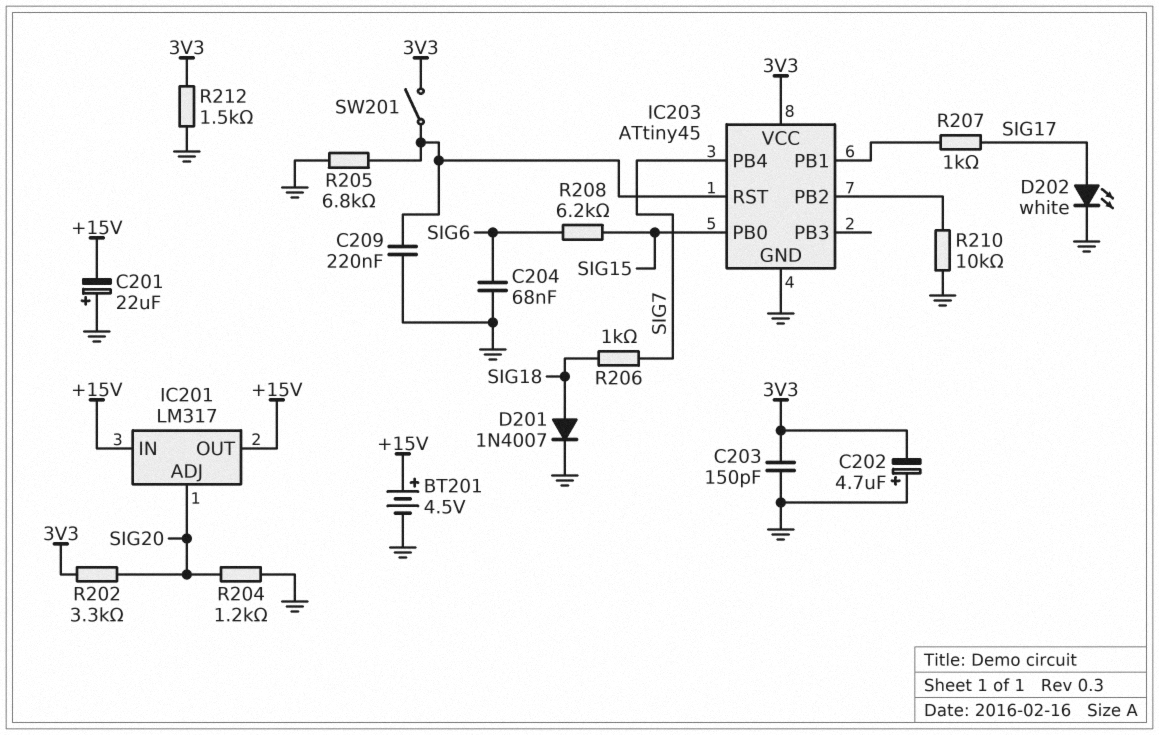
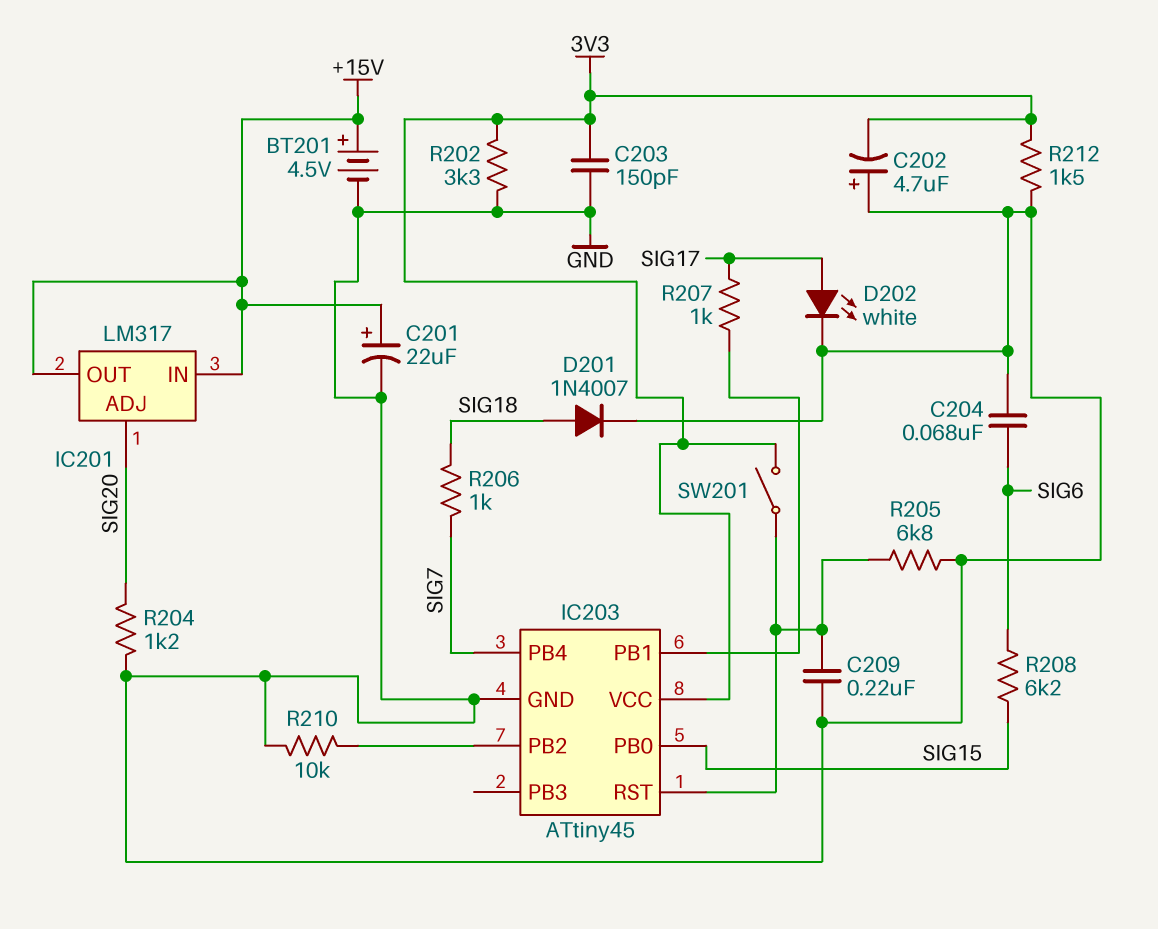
C201: 22uF (plus GND, minus +15V) -> 22uF (plus +15V, minus GND)
R202: 3.3k (3V3, SIG20) -> 3.3k (3V3, GND)

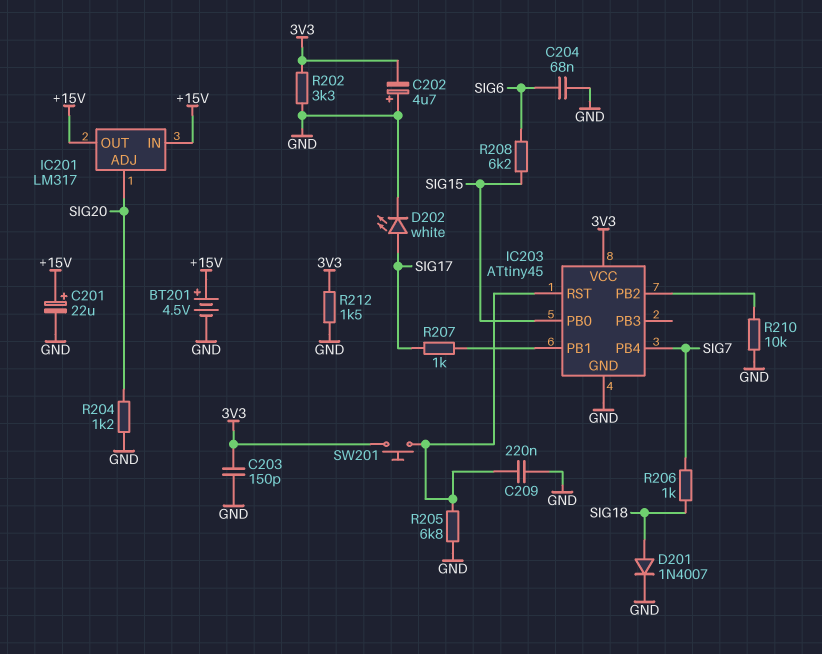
SW201: switch (3V3, IC203/RST) -> button (3V3, IC203/RST)

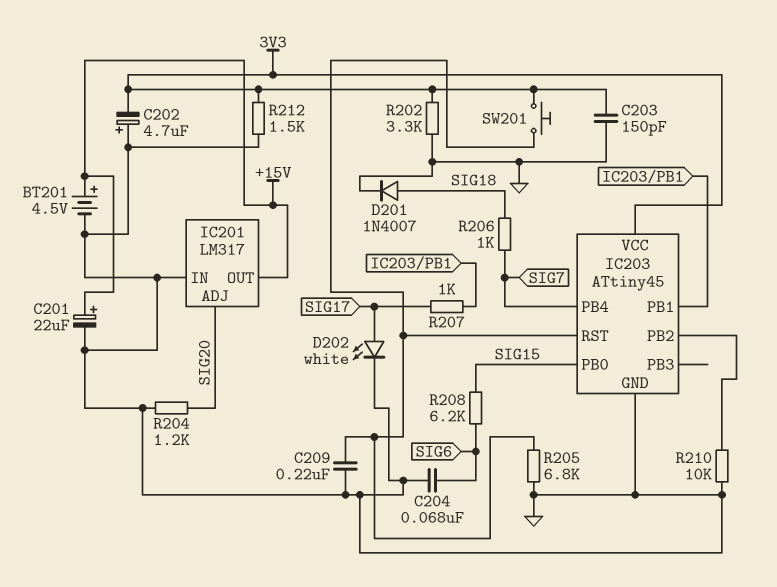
IC201 pin IN: +15V -> GND

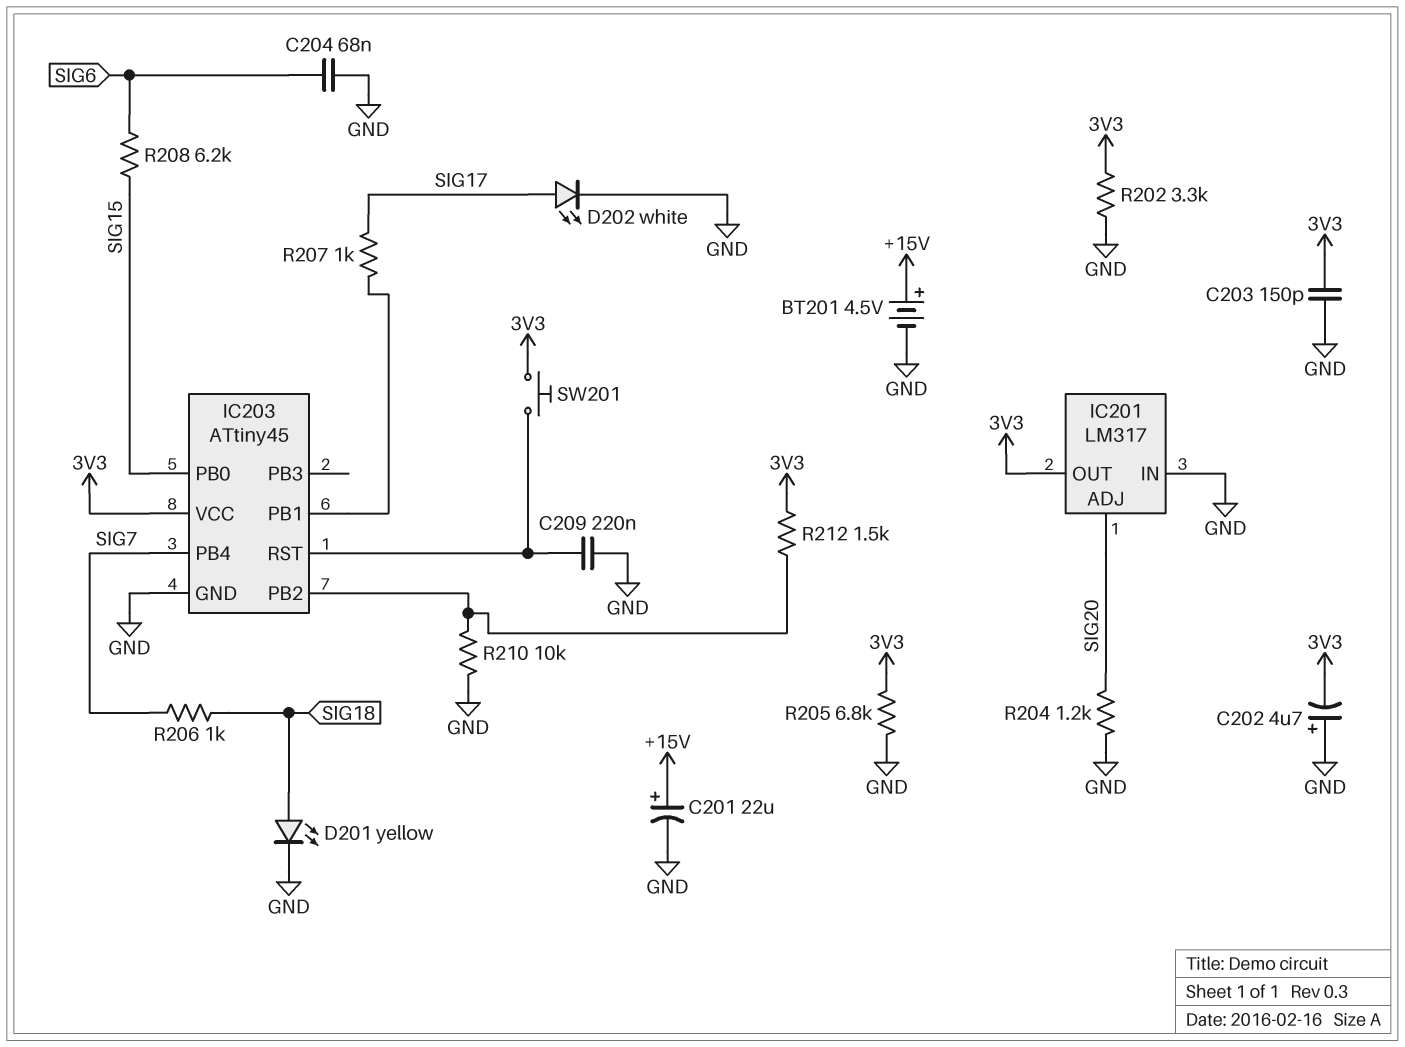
D201: diode 1N4007 (A SIG18, K GND) -> LED yellow (A SIG18, K GND)
IC201 pin OUT: +15V -> 3V3
R205: 6.8k (GND, IC203/RST) -> 6.8k (3V3, GND)
R212: 1.5k (3V3, GND) -> 1.5k (3V3, IC203/PB2)

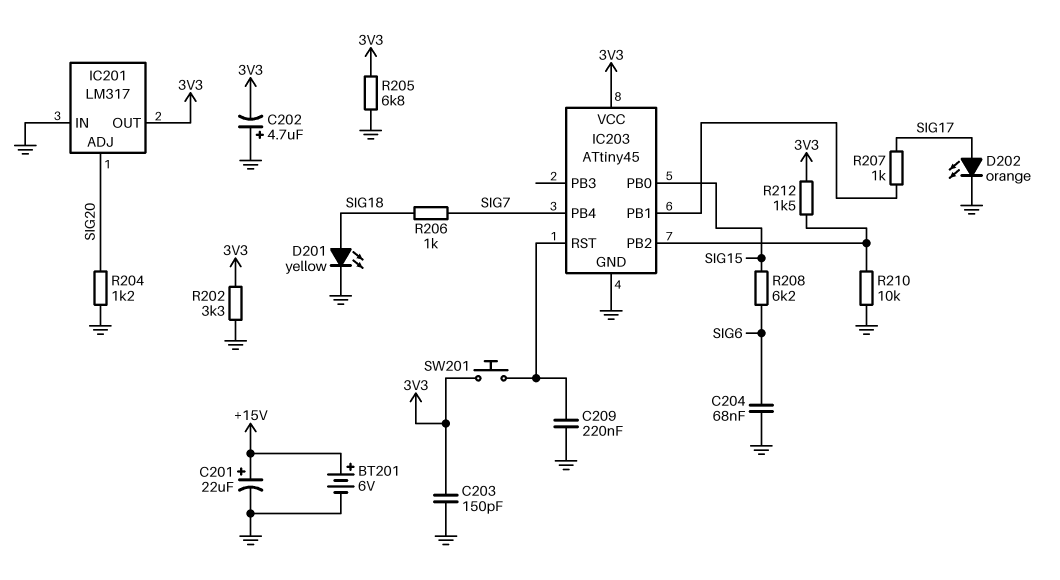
BT201: 4.5V (plus +15V, minus GND) -> 6V (plus +15V, minus GND)
D202: LED white (A SIG17, K GND) -> LED orange (A SIG17, K GND)

